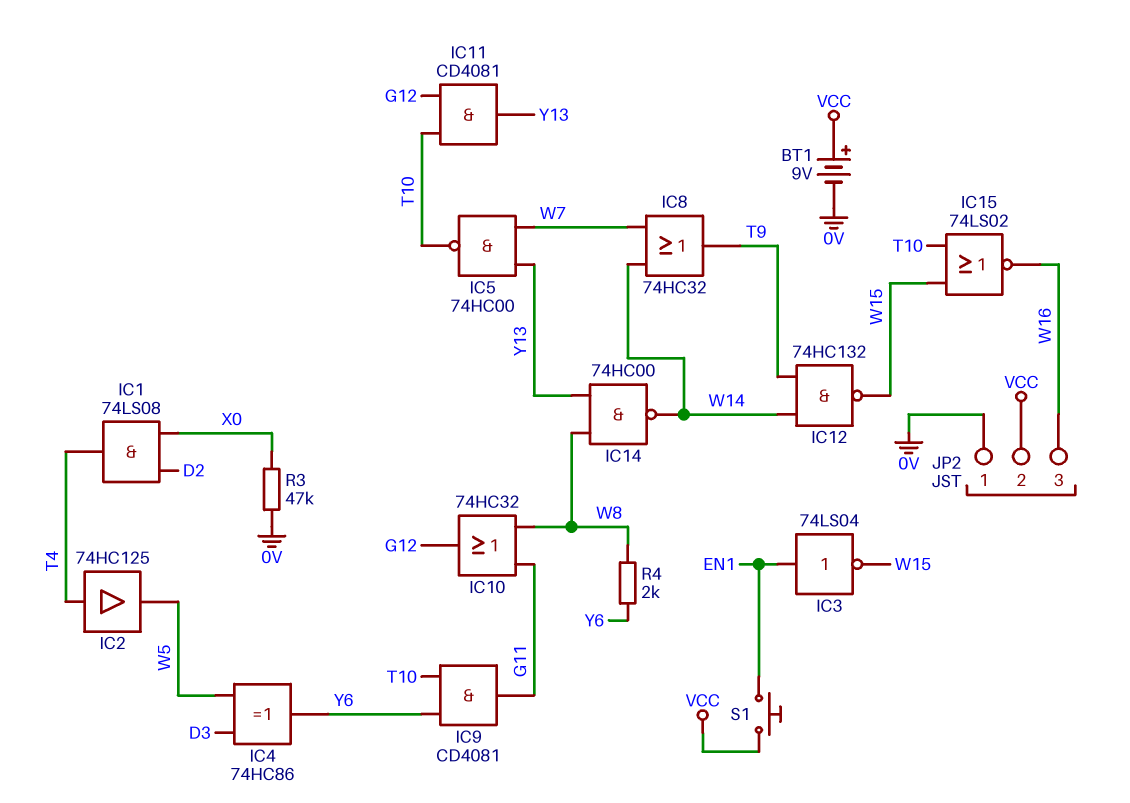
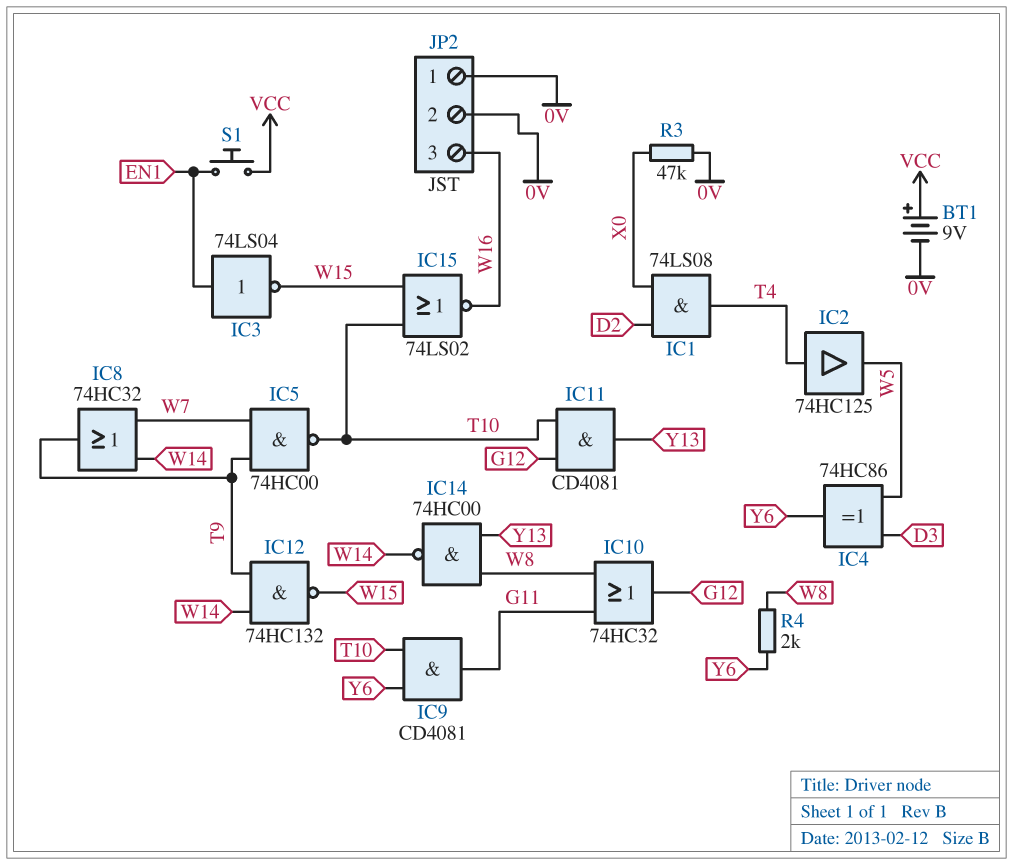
IC5: NAND 74HC00 (in W7, in Y13, out T10) -> NAND 74HC00 (in T9, in W7, out T10)
JP2 pin 2: VCC -> 0V

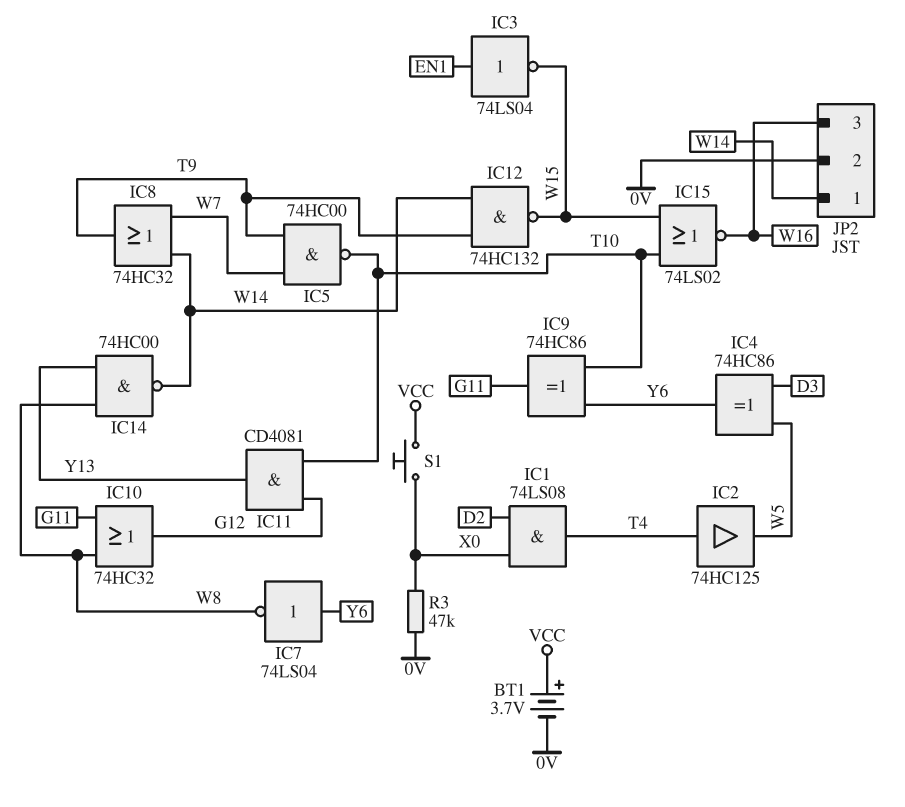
BT1: 9V (plus VCC, minus 0V) -> 3.7V (plus VCC, minus 0V)
IC7: none -> NOT 74LS04 (in Y6, out W8)
IC9: AND CD4081 (in T10, in Y6, out G11) -> XOR 74HC86 (in T10, in Y6, out G11)
JP2 pin 1: 0V -> W14
R4: 2k (W8, Y6) -> none
S1: button (EN1, VCC) -> button (VCC, X0)

